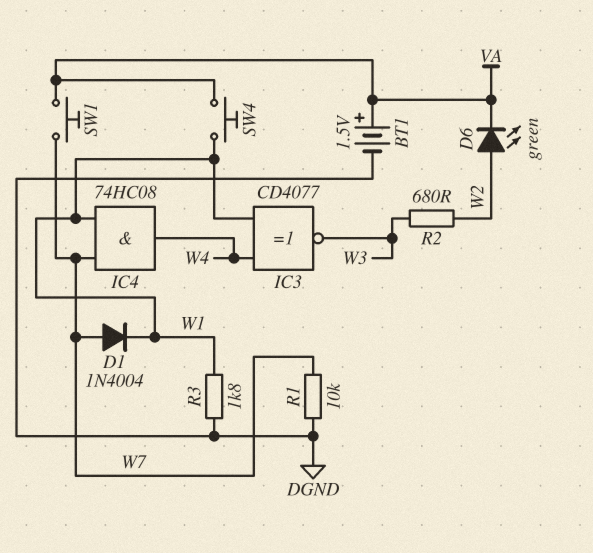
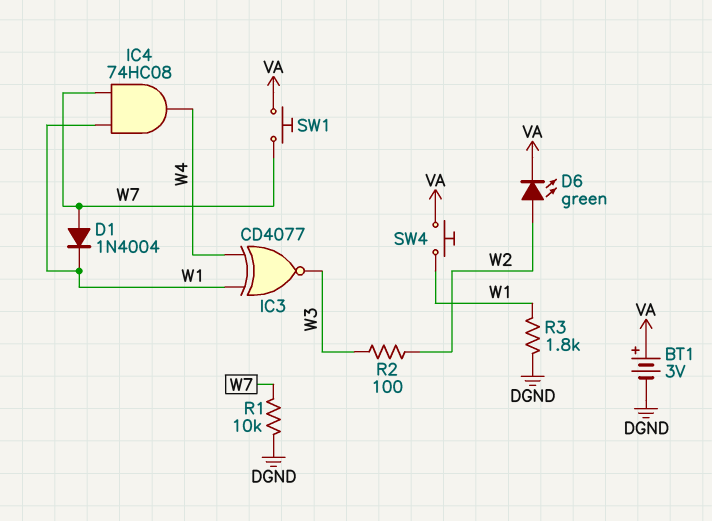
BT1: 1.5V (plus VA, minus DGND) -> 3V (plus VA, minus DGND)
R2: 680 (W2, W3) -> 100 (W2, W3)

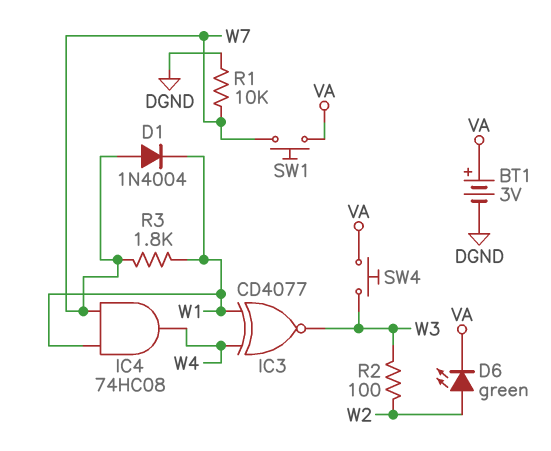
R3: 1.8k (DGND, W1) -> 1.8k (W1, W7)
SW4: button (VA, W1) -> button (VA, W3)

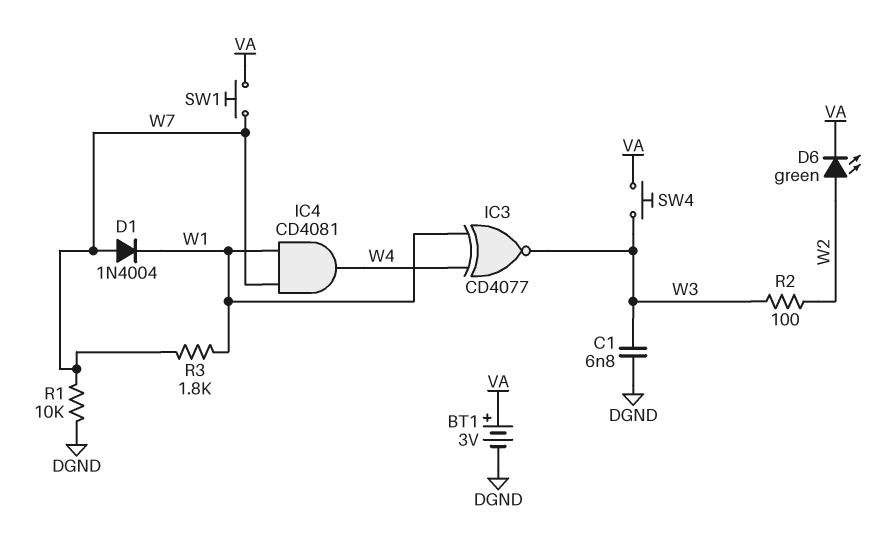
C1: none -> 6.8nF (DGND, W3)
IC4: AND 74HC08 (in W1, in W7, out W4) -> AND CD4081 (in W1, in W7, out W4)

